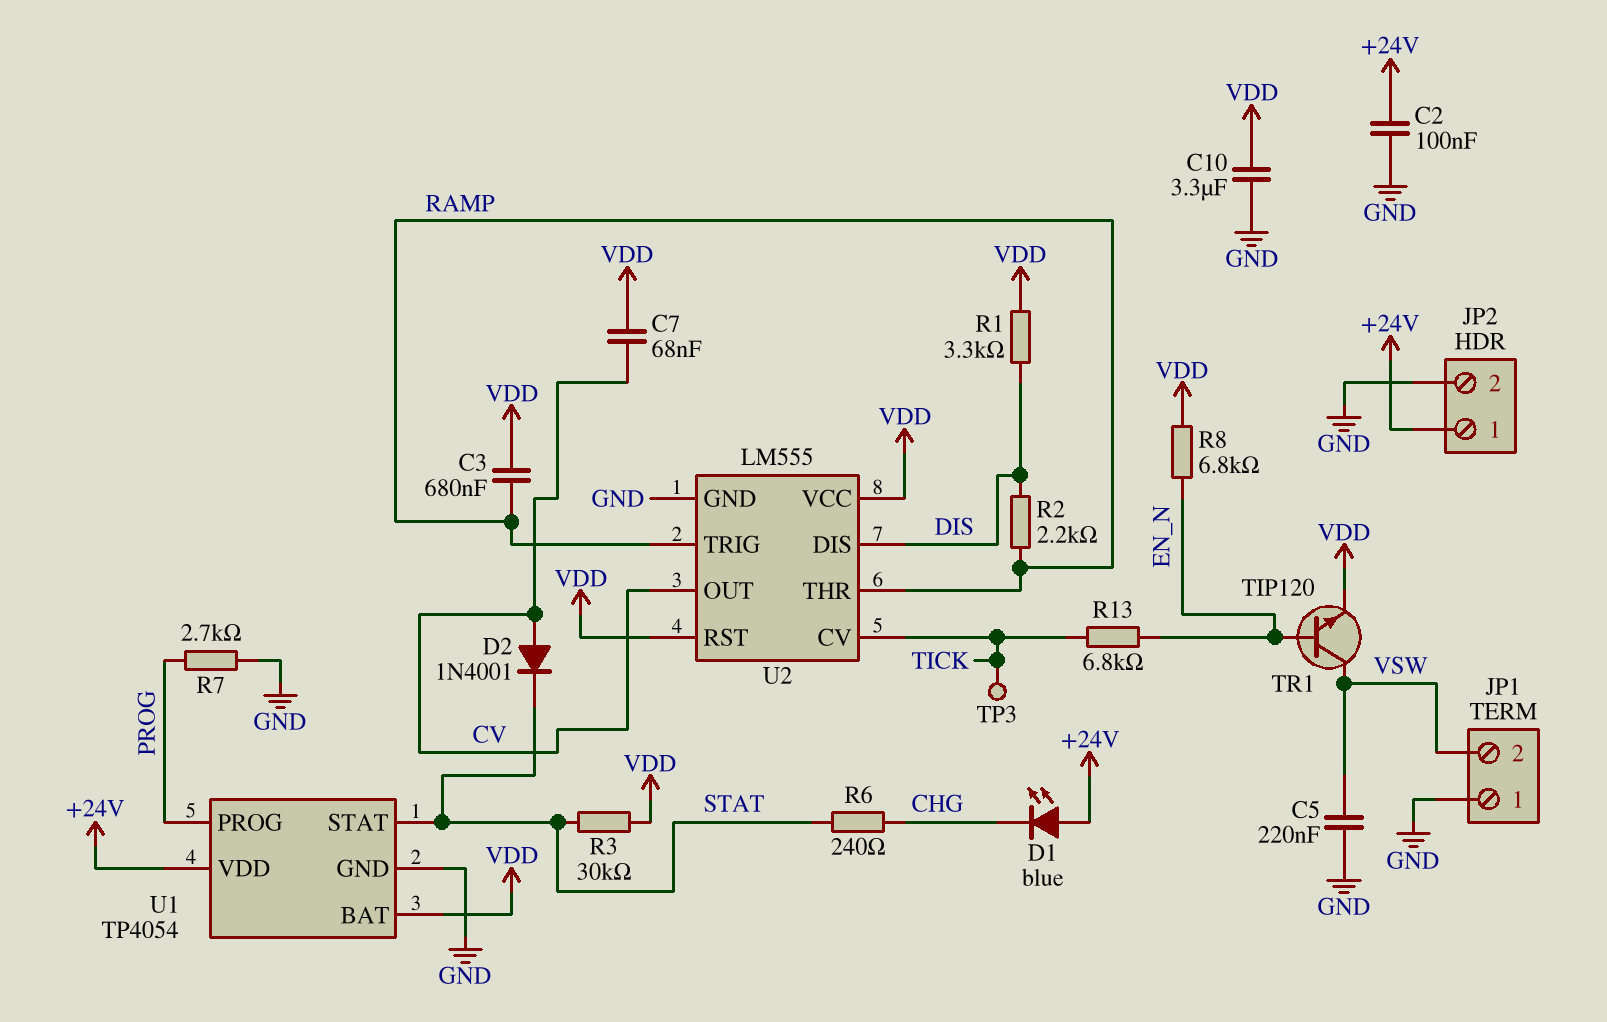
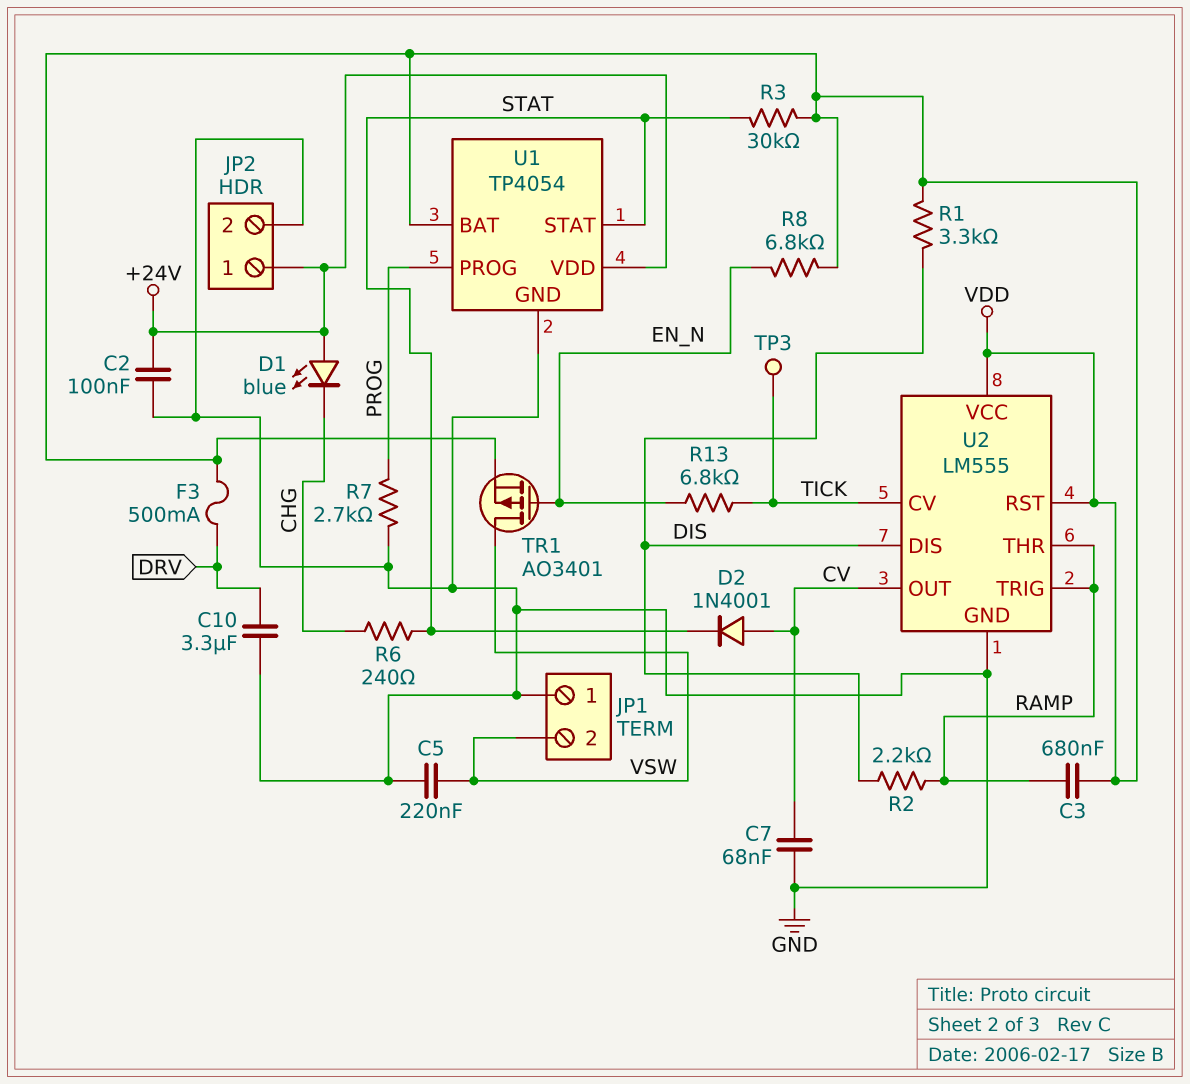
C7: 68nF (CV, VDD) -> 68nF (CV, GND)
C10: 3.3uF (GND, VDD) -> 3.3uF (DRV, GND)
F3: none -> 500mA (DRV, VDD)
TR1: NPN TIP120 (B EN_N, C VSW, E VDD) -> PMOS AO3401 (G EN_N, D VSW, S VDD)

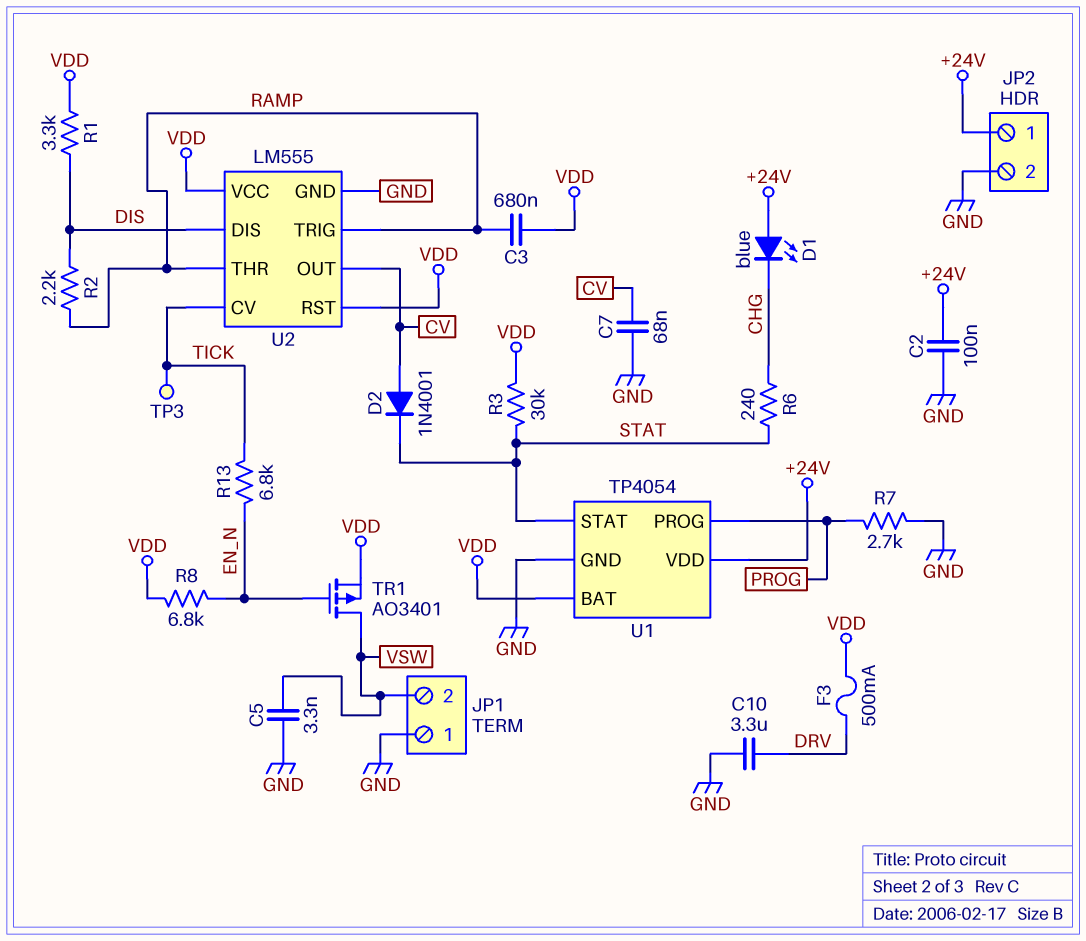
C5: 220nF (GND, VSW) -> 3.3nF (GND, VSW)

